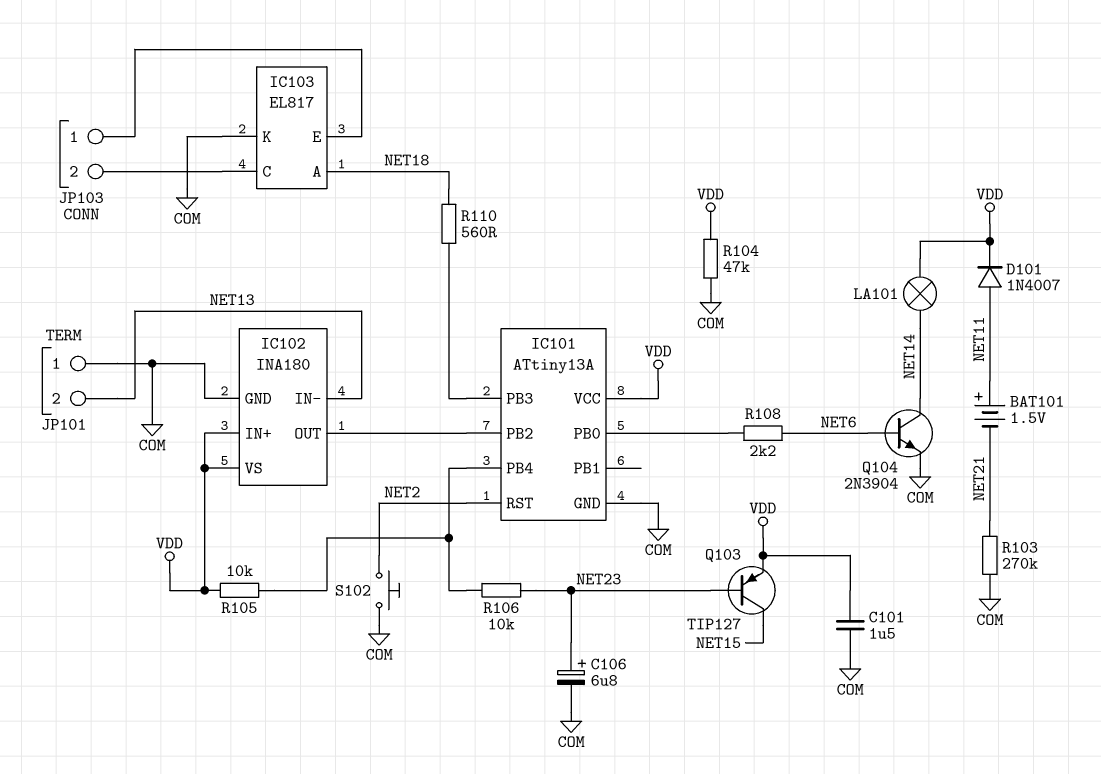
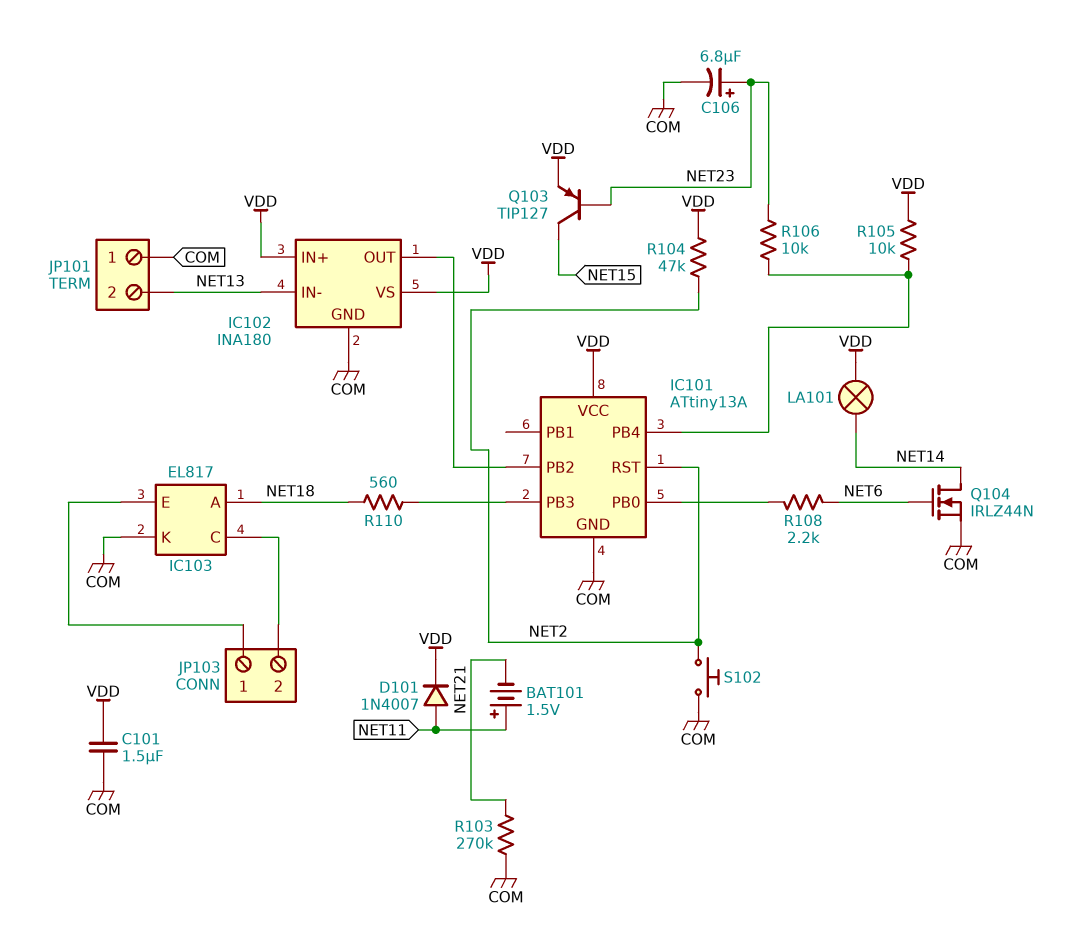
Q104: NPN 2N3904 (B NET6, C NET14, E COM) -> NMOS IRLZ44N (G NET6, D NET14, S COM)
R104: 47k (COM, VDD) -> 47k (NET2, VDD)

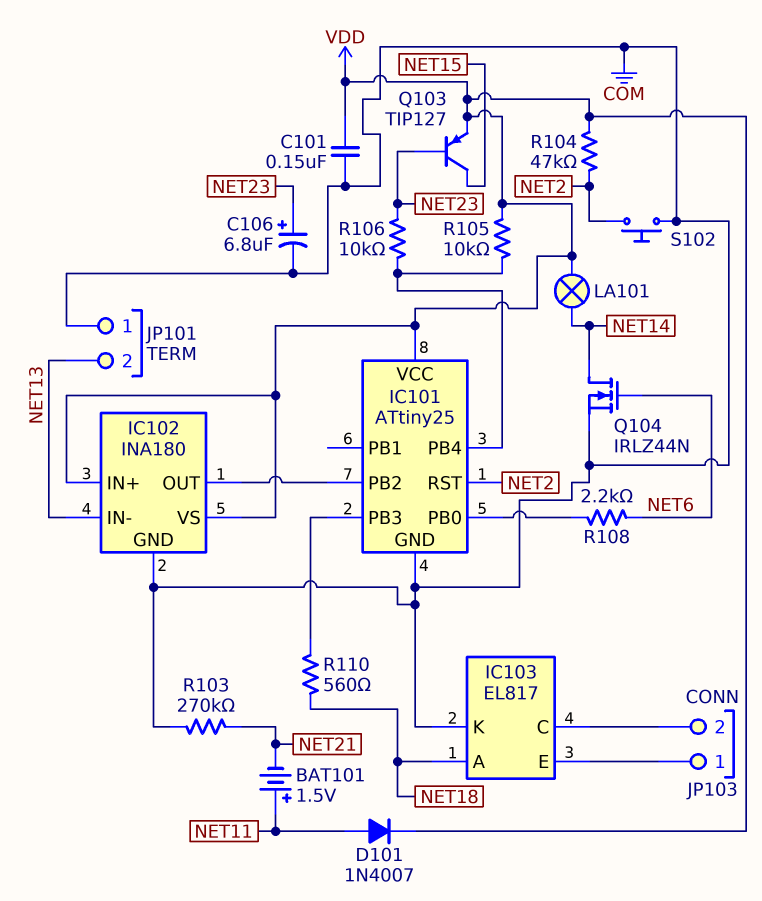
C101: 1.5uF (COM, VDD) -> 150nF (COM, VDD)
IC101: ATtiny13A -> ATtiny25

